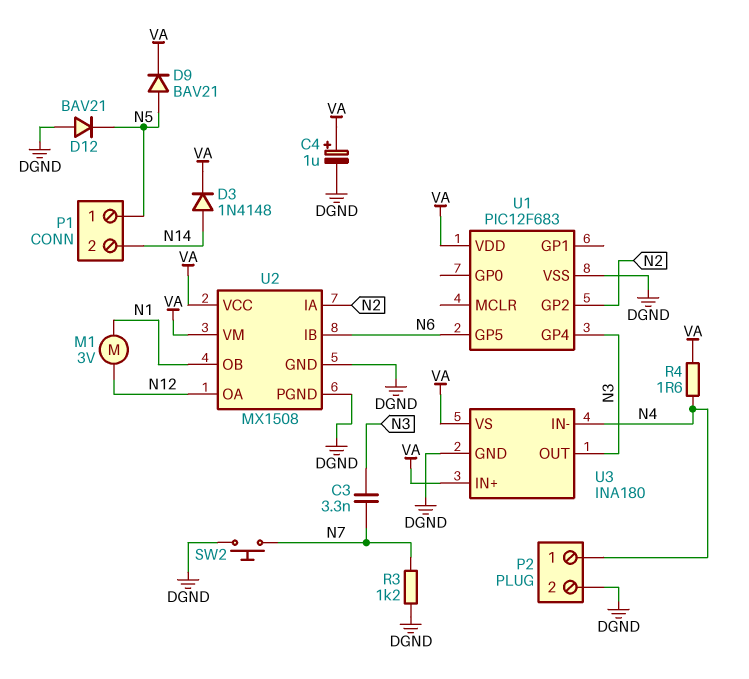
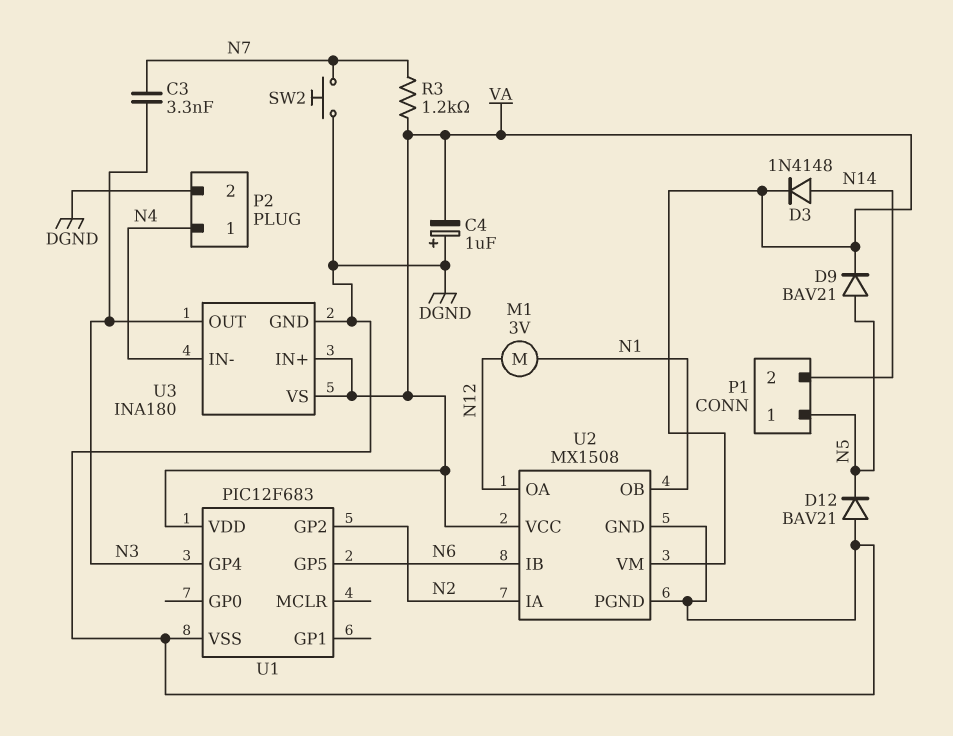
C4: 1uF (plus VA, minus DGND) -> 1uF (plus DGND, minus VA)
R3: 1.2k (DGND, N7) -> 1.2k (N7, VA)
R4: 1.6 (N4, VA) -> none

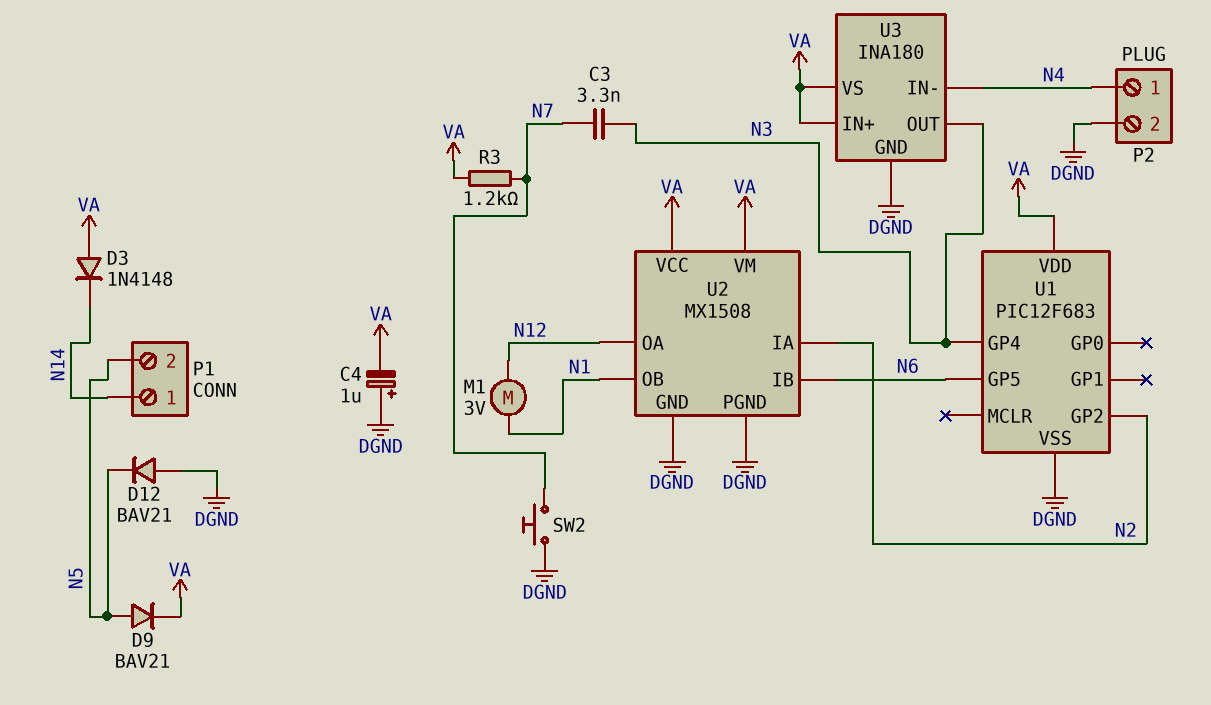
D3: diode 1N4148 (A N14, K VA) -> diode 1N4148 (A VA, K N14)
P1 pin 1: N5 -> N14
P1 pin 2: N14 -> N5

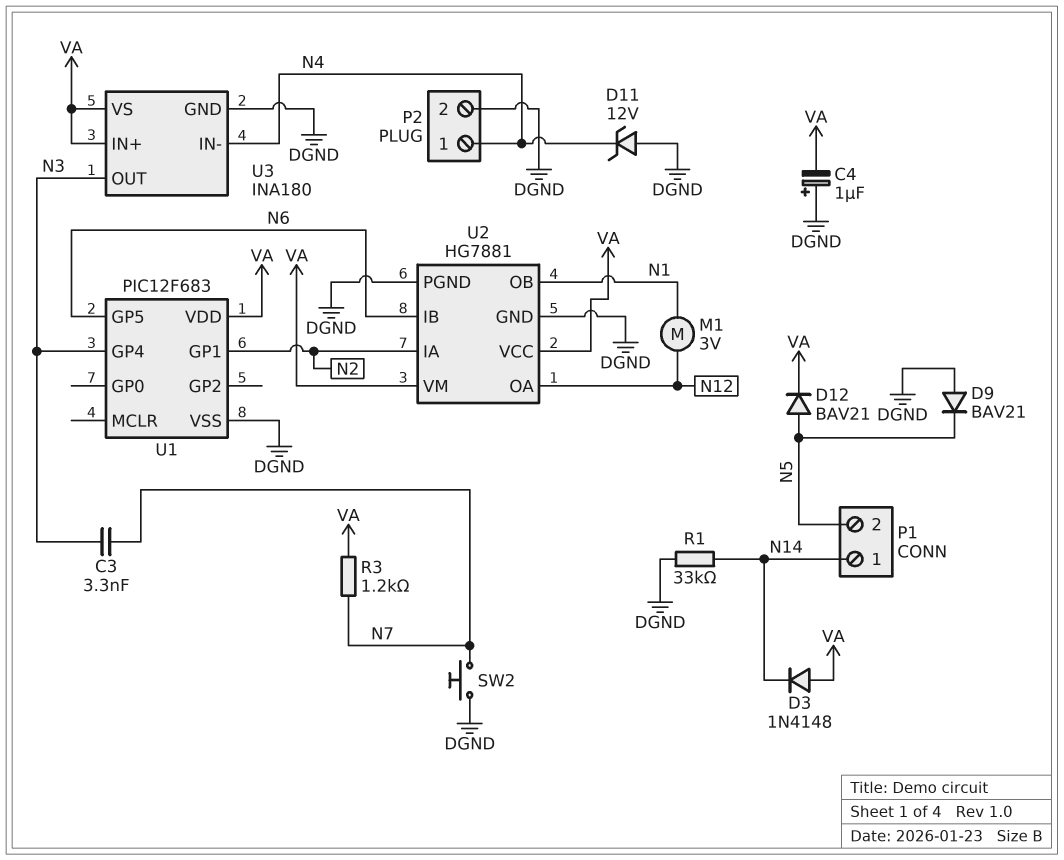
D9: diode BAV21 (A N5, K VA) -> diode BAV21 (A DGND, K N5)
D11: none -> zener 12V (A DGND, K N4)
D12: diode BAV21 (A DGND, K N5) -> diode BAV21 (A N5, K VA)
R1: none -> 33k (DGND, N14)
U1 pin GP1: none -> N2
U1 pin GP2: N2 -> none
U2: MX1508 -> HG7881

